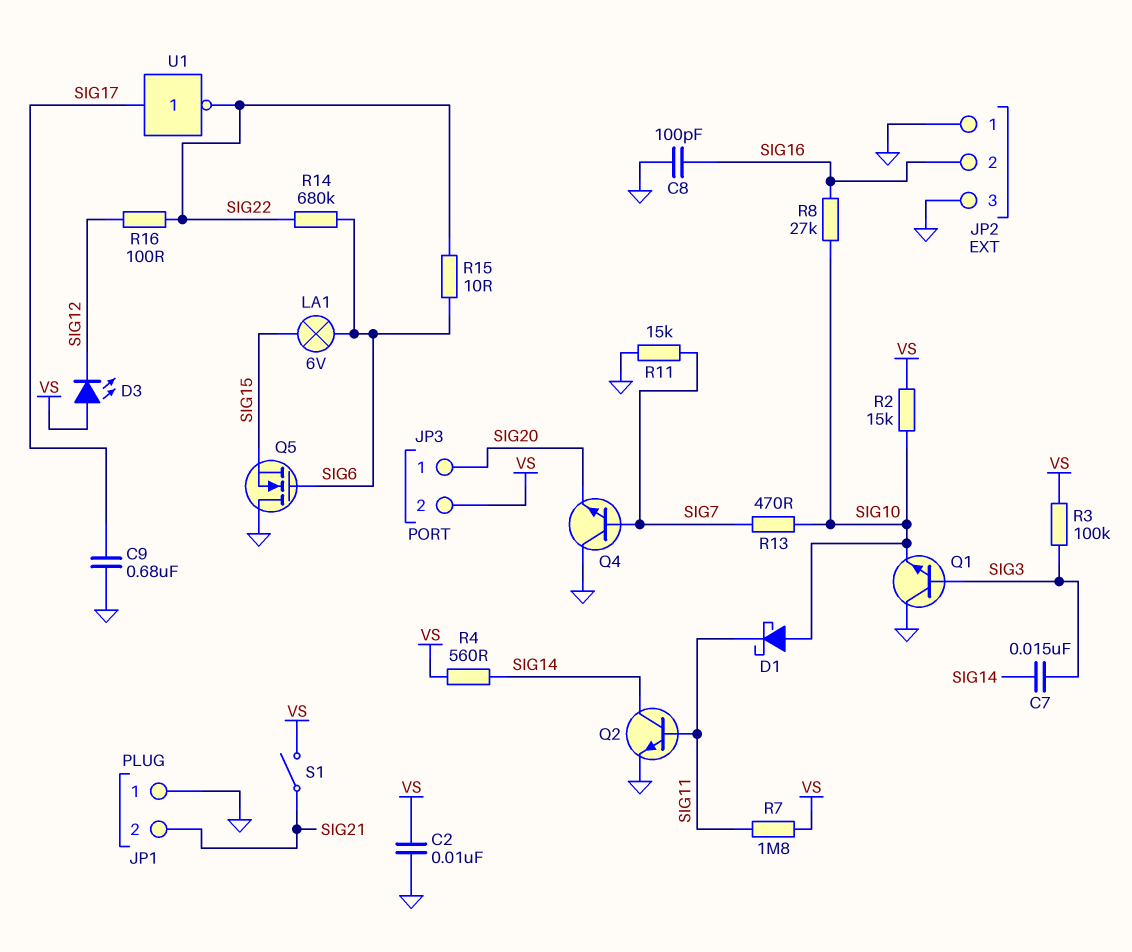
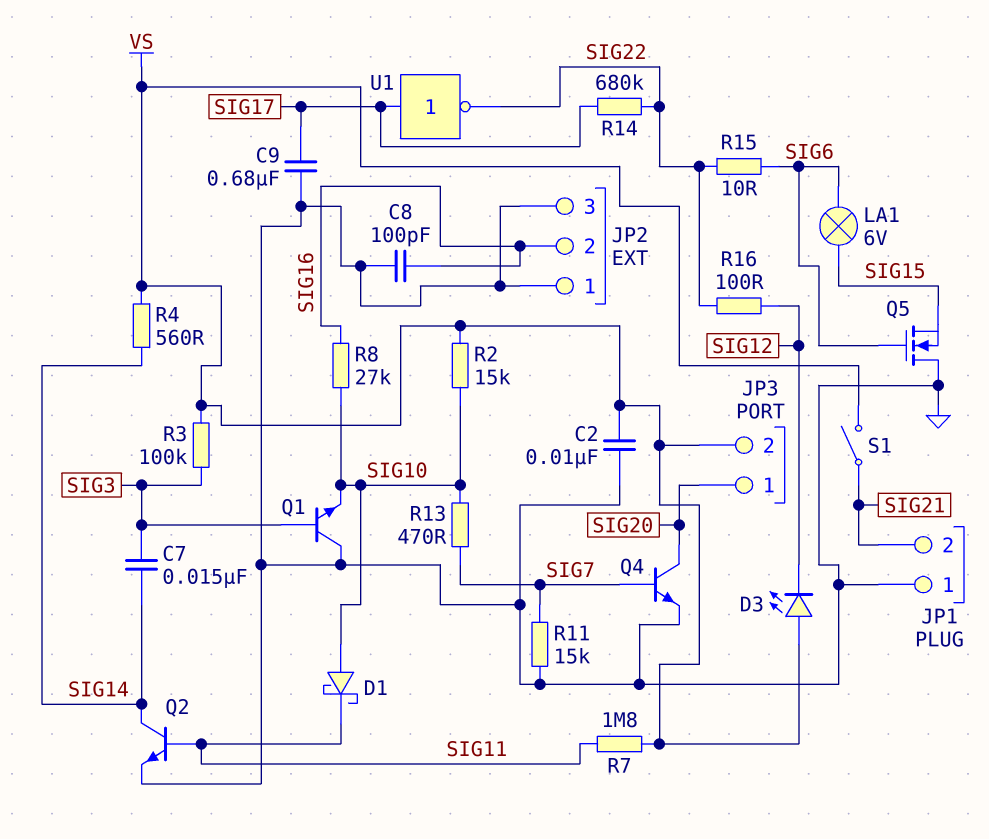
Q4: NPN (B SIG7, C GND, E SIG20) -> NPN (B SIG7, C SIG20, E GND)
R14: 680k (SIG6, SIG22) -> 680k (SIG17, SIG22)

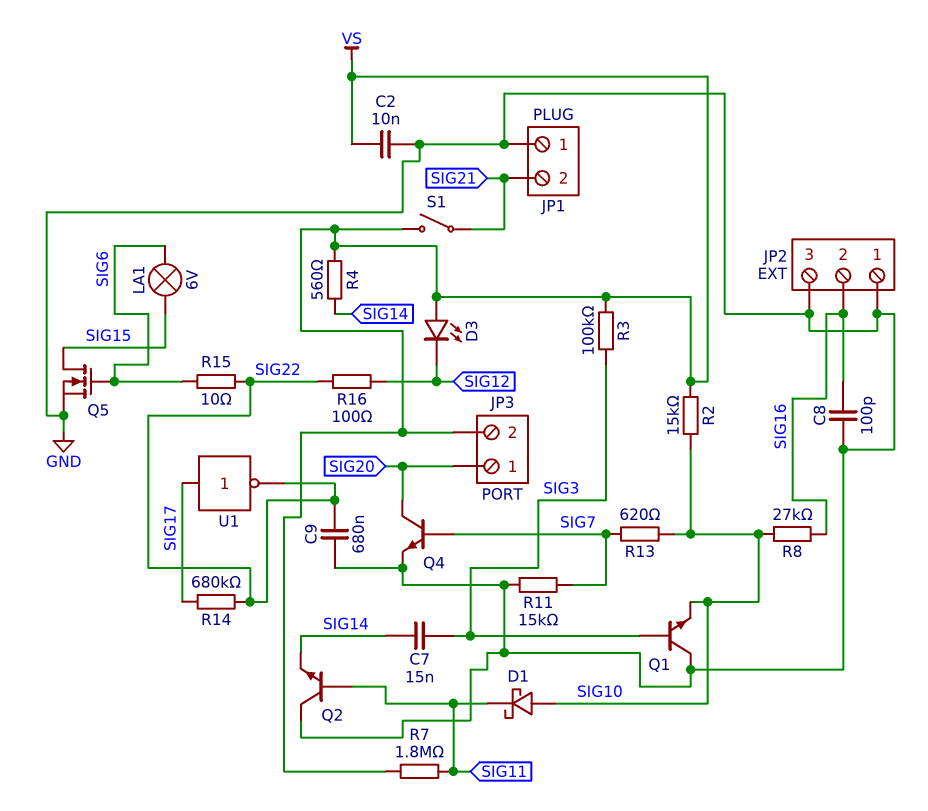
C9: 680nF (GND, SIG17) -> 680nF (GND, SIG22)
Q2: NPN (B SIG11, C SIG14, E GND) -> NPN (B SIG11, C GND, E SIG14)
Q5: NMOS (G SIG6, D GND, S SIG15) -> NMOS (G SIG6, D SIG15, S GND)
R13: 470 (SIG7, SIG10) -> 620 (SIG7, SIG10)

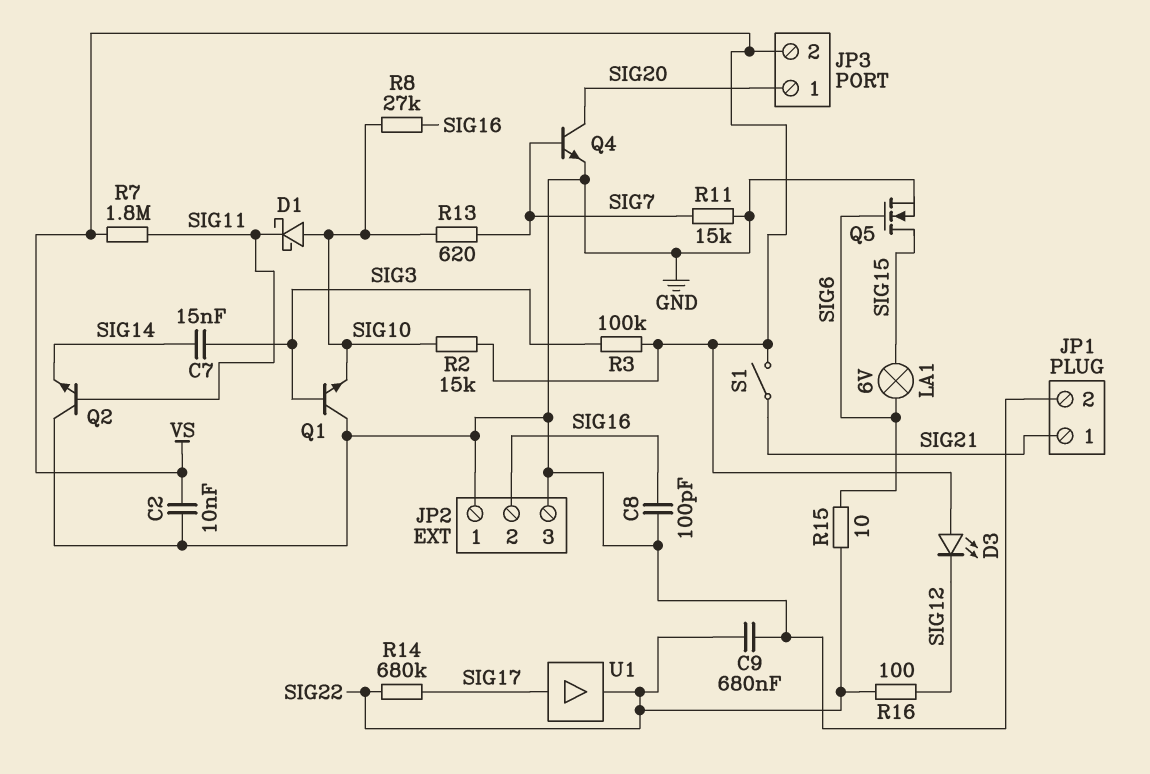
JP1 pin 1: GND -> SIG21
JP1 pin 2: SIG21 -> GND
R4: 560 (SIG14, VS) -> none
U1: NOT (in SIG17, out SIG22) -> buffer (in SIG17, out SIG22)

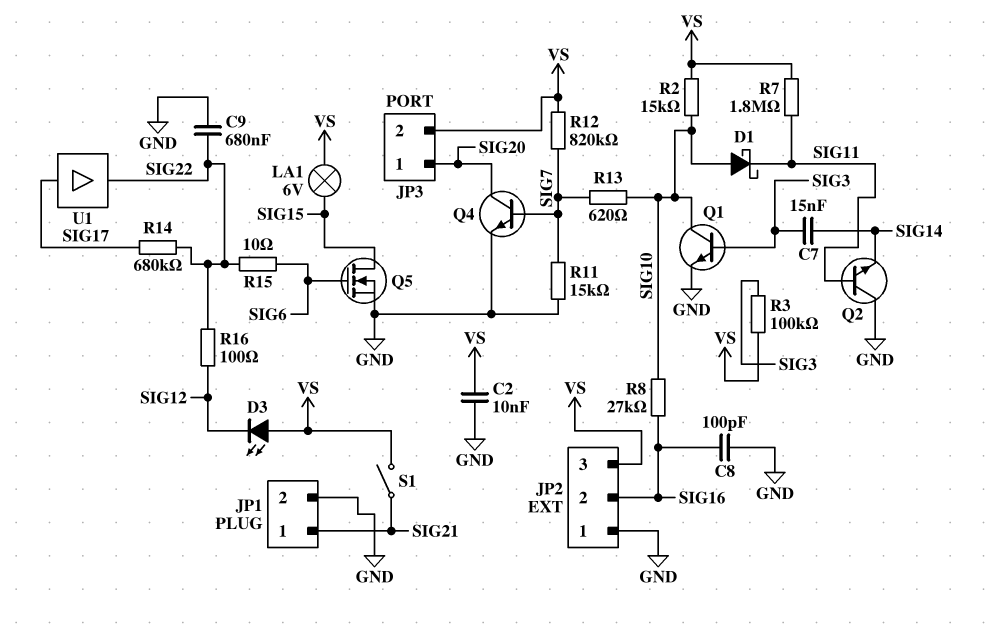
JP2 pin 3: GND -> VS
LA1: lamp 6V (SIG6, SIG15) -> lamp 6V (SIG15, VS)
Q1: NPN (B SIG3, C GND, E SIG10) -> NPN (B SIG3, C SIG10, E GND)
R12: none -> 820k (SIG7, VS)

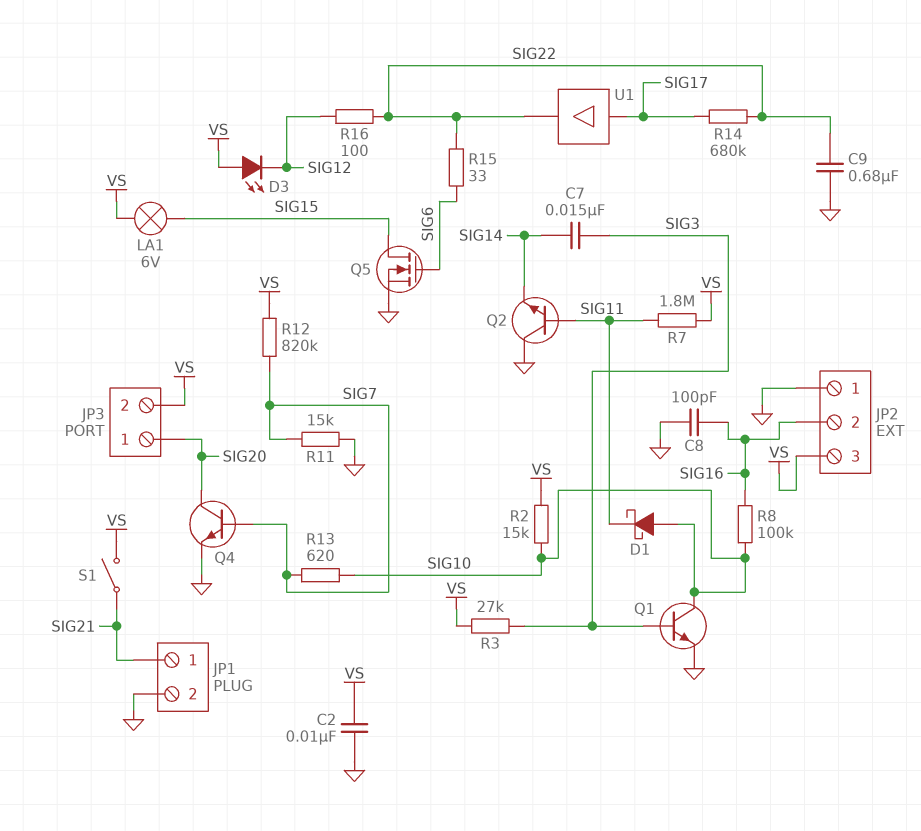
R3: 100k (SIG3, VS) -> 27k (SIG3, VS)
R8: 27k (SIG10, SIG16) -> 100k (SIG10, SIG16)
R15: 10 (SIG6, SIG22) -> 33 (SIG6, SIG22)

